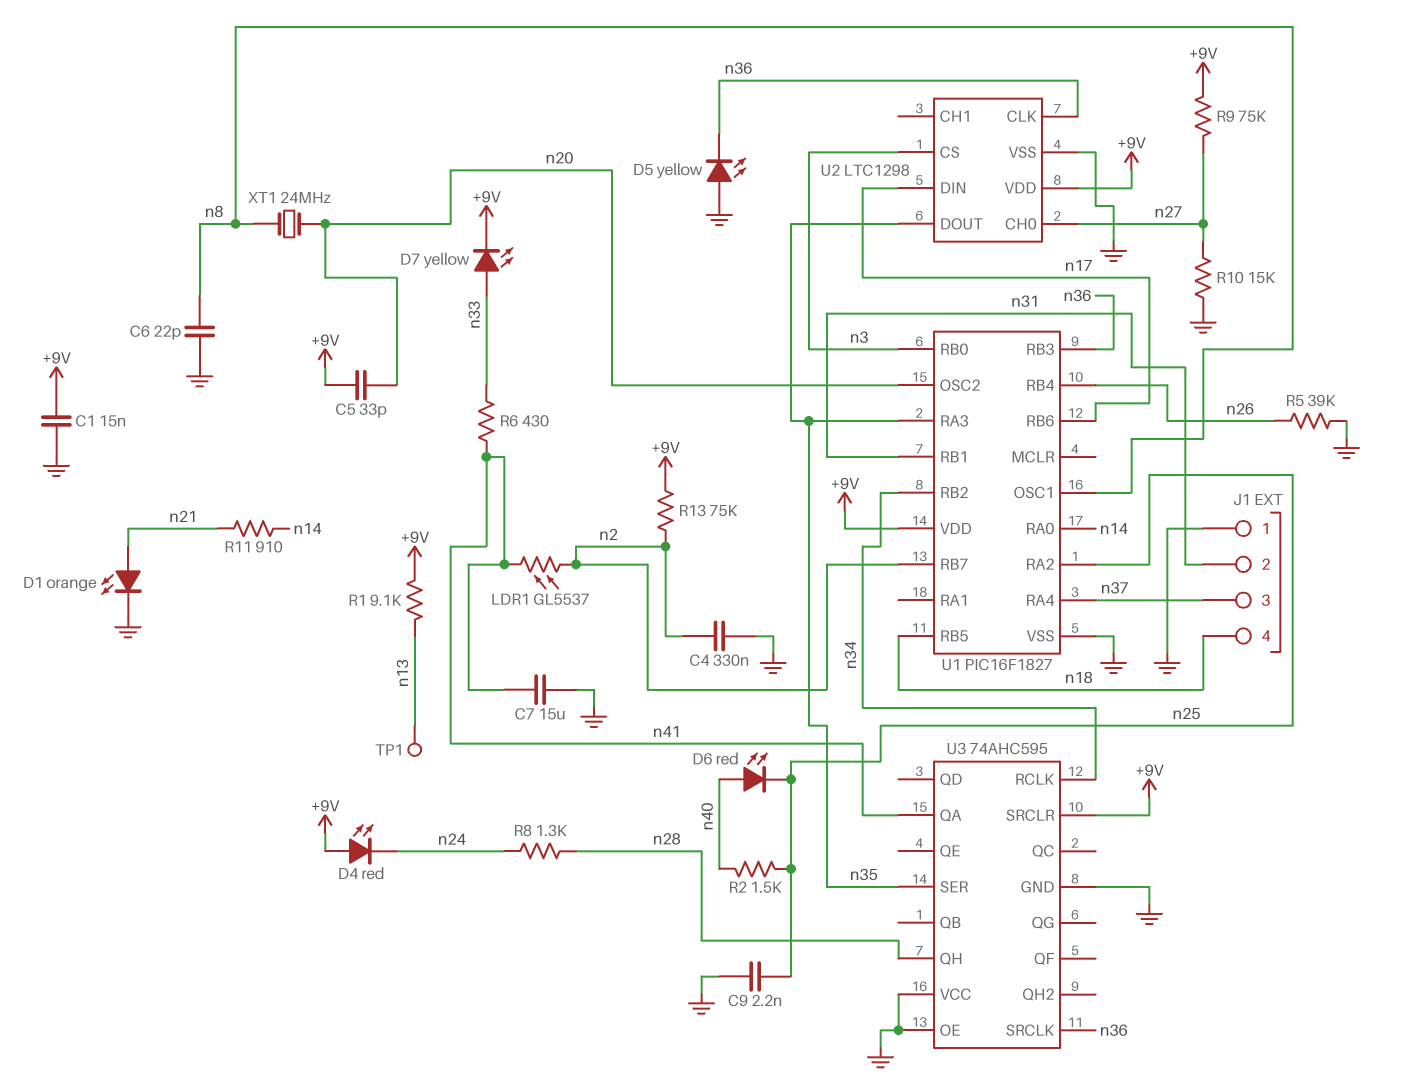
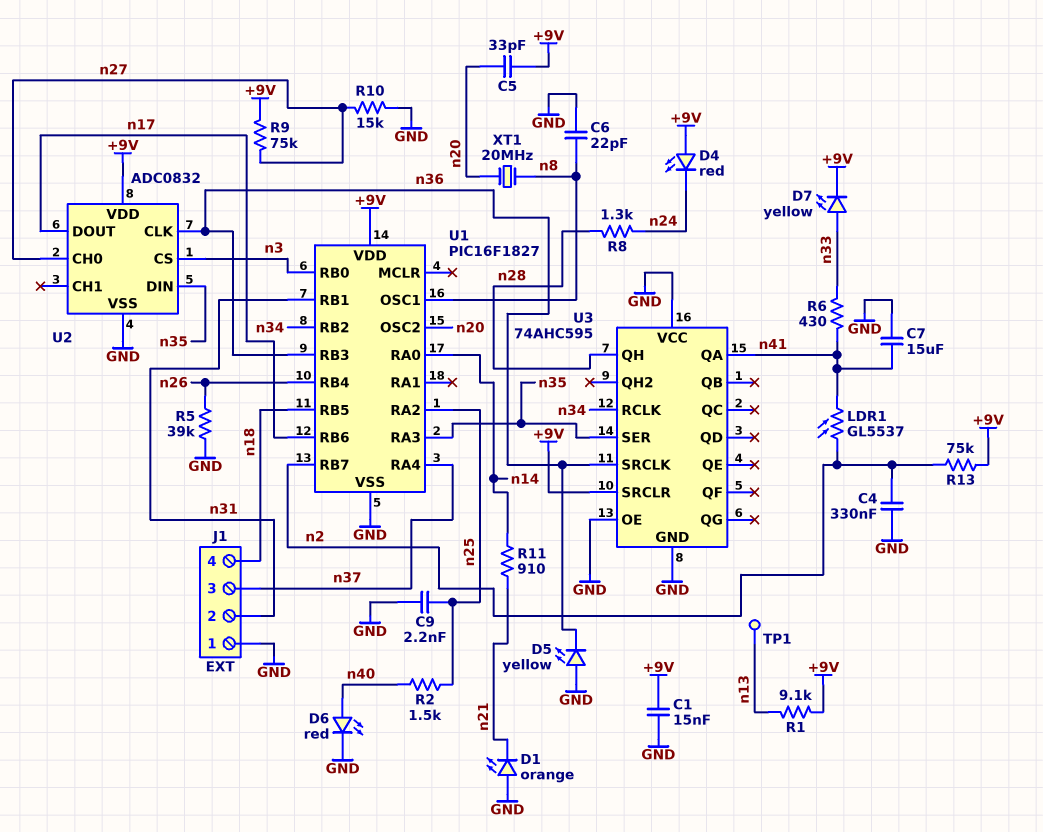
D1: LED orange (A n21, K GND) -> LED orange (A GND, K n21)
D6: LED red (A n40, K n25) -> LED red (A n40, K GND)
U2: LTC1298 -> ADC0832
U2 pin DIN: n17 -> n35
U2 pin DOUT: n35 -> n17
XT1: 24MHz (n8, n20) -> 20MHz (n8, n20)

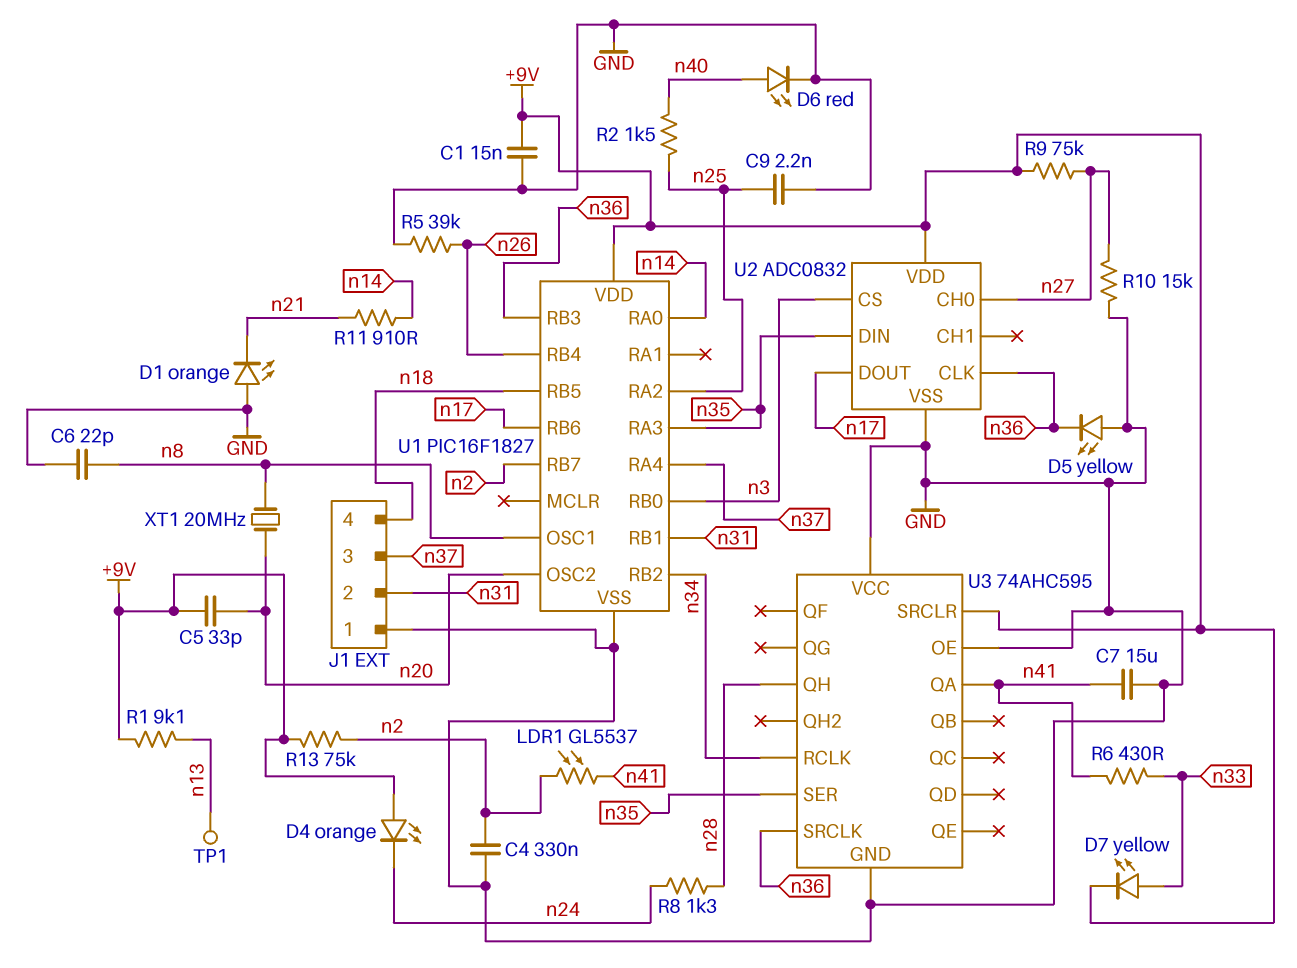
D4: LED red (A +9V, K n24) -> LED orange (A +9V, K n24)

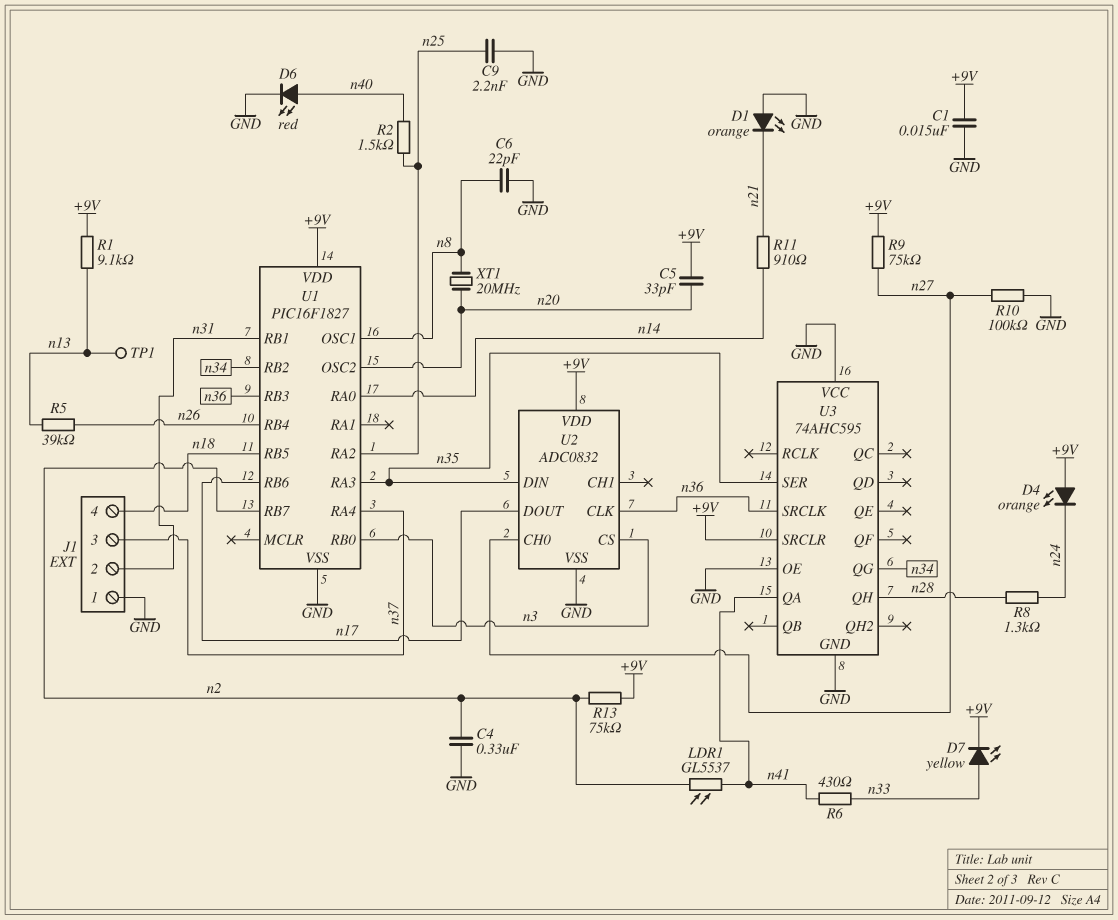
C7: 15uF (GND, n41) -> none
D5: LED yellow (A GND, K n36) -> none
R5: 39k (GND, n26) -> 39k (n13, n26)
R10: 15k (GND, n27) -> 100k (GND, n27)
U3 pin QG: none -> n34
U3 pin RCLK: n34 -> none

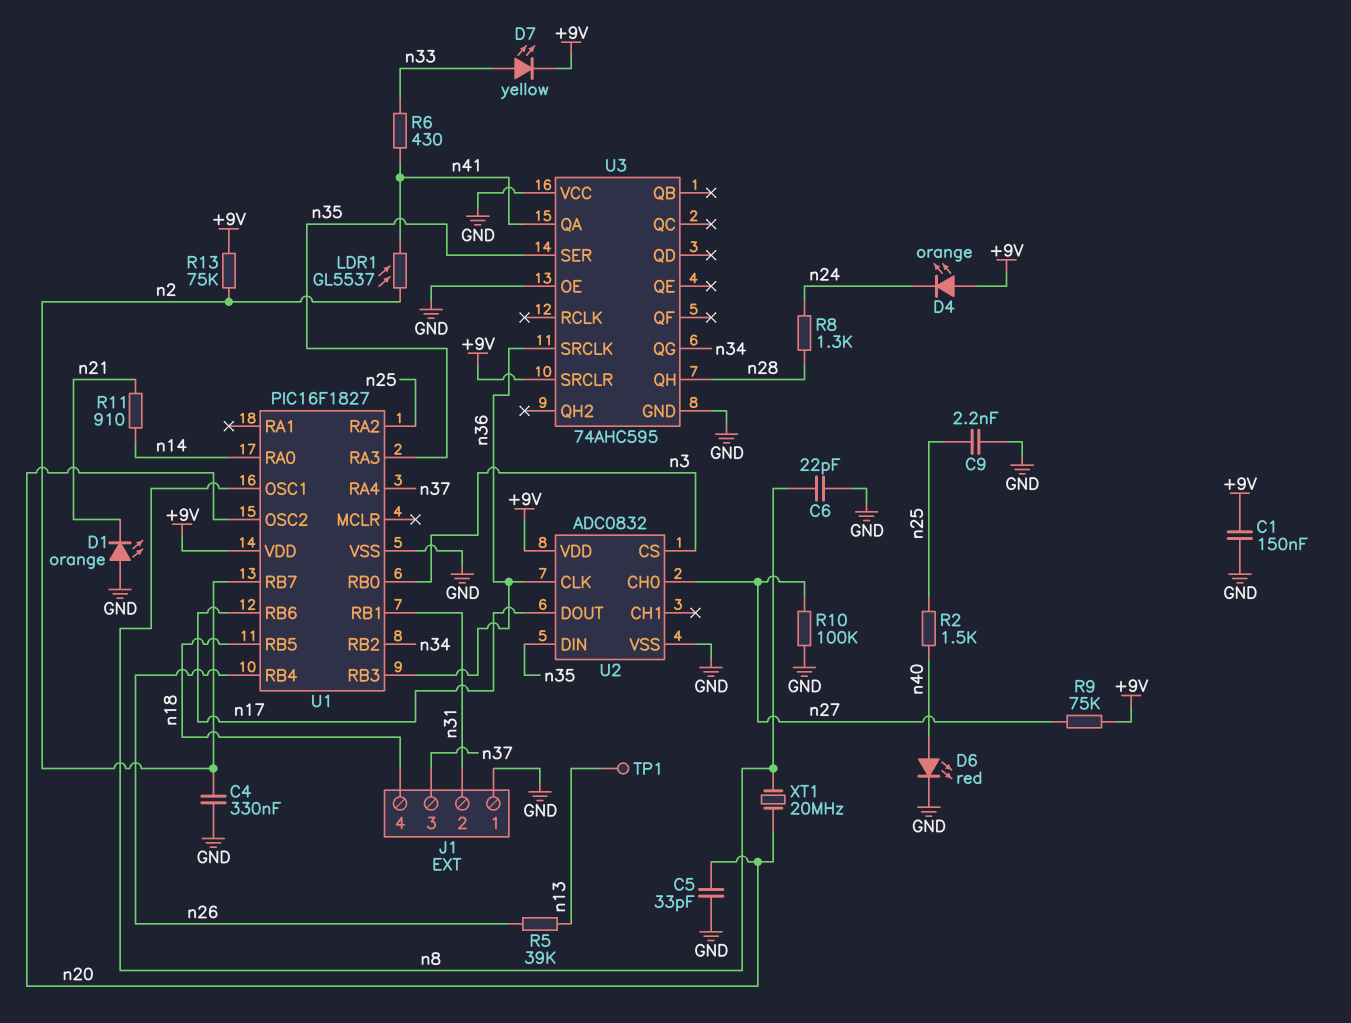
C1: 15nF (+9V, GND) -> 150nF (+9V, GND)
C5: 33pF (+9V, n20) -> 33pF (GND, n20)
R1: 9.1k (+9V, n13) -> none

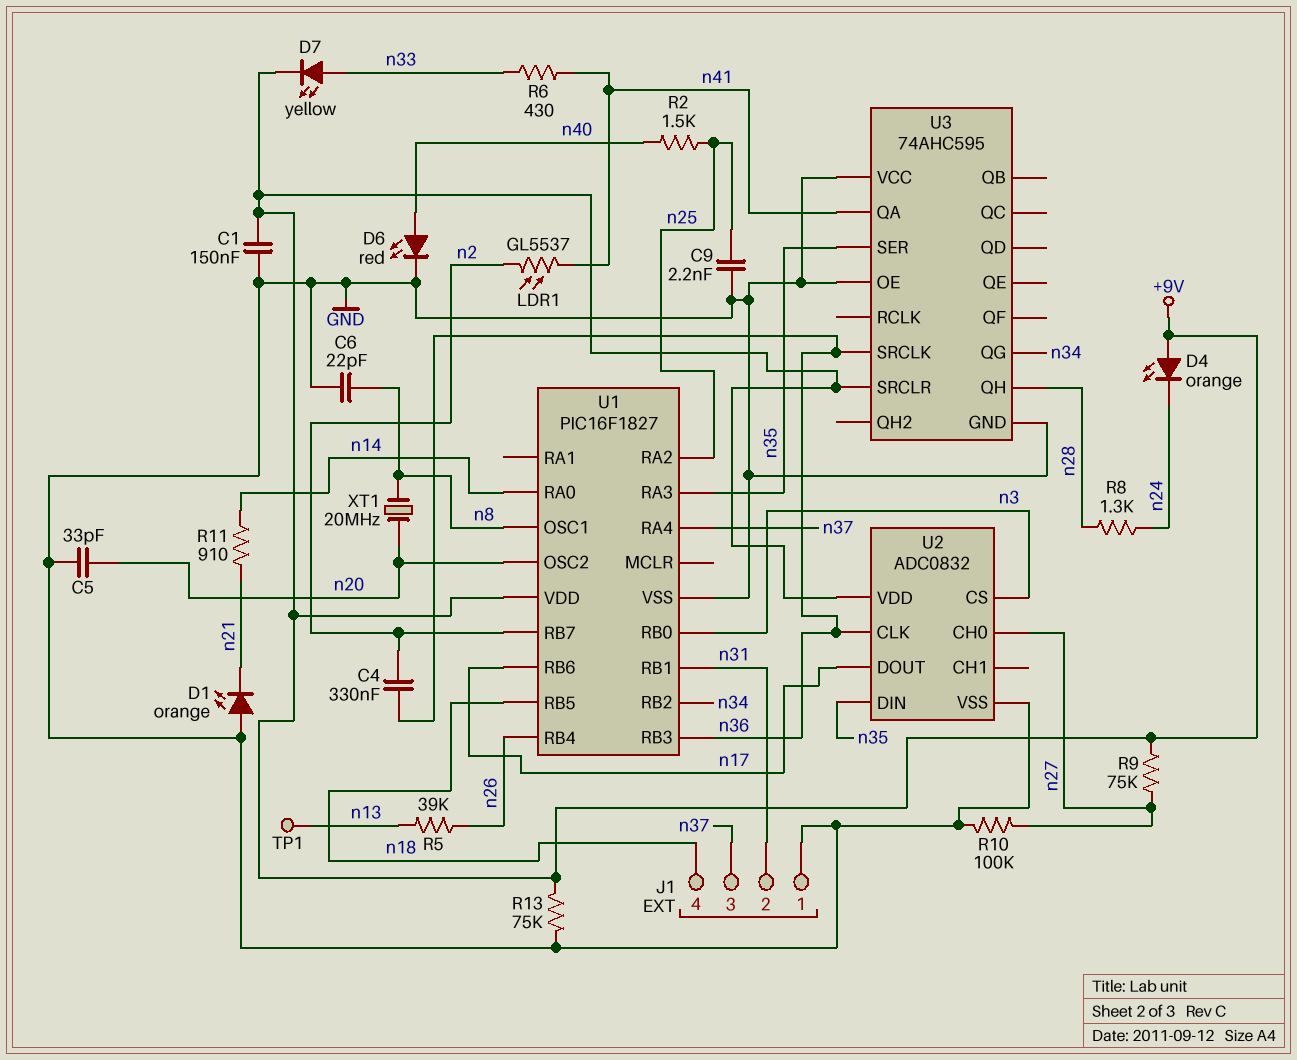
C4: 330nF (GND, n2) -> 330nF (n2, n36)
R13: 75k (+9V, n2) -> 75k (+9V, GND)

